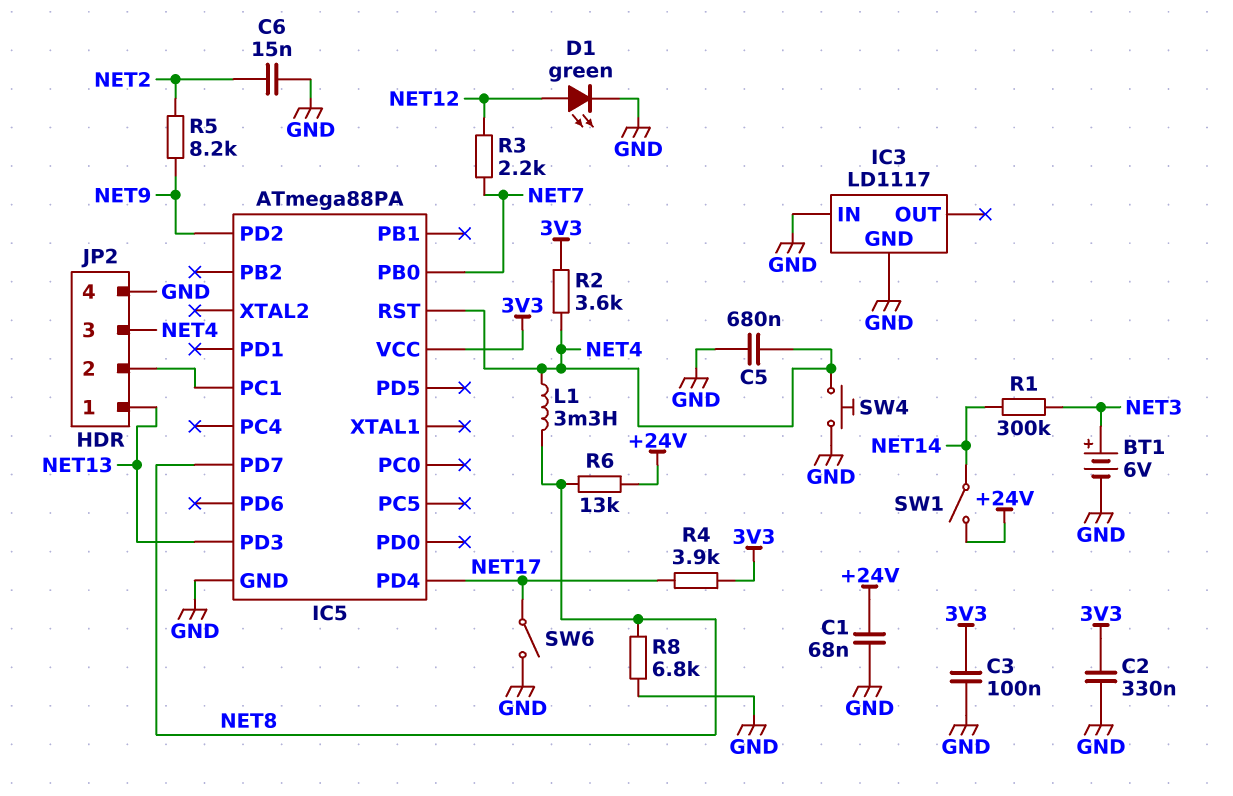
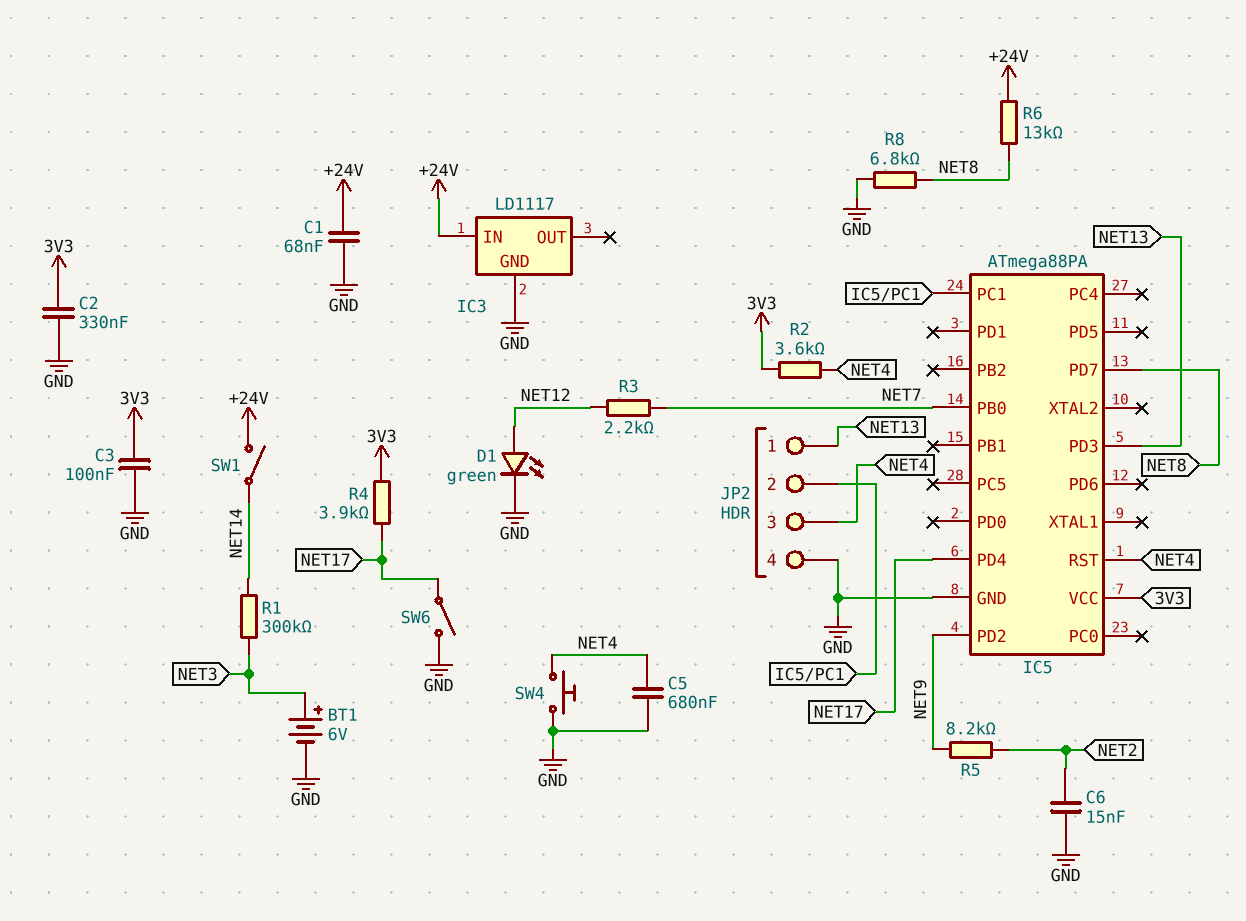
IC3 pin IN: GND -> +24V
L1: 3.3mH (NET4, NET8) -> none

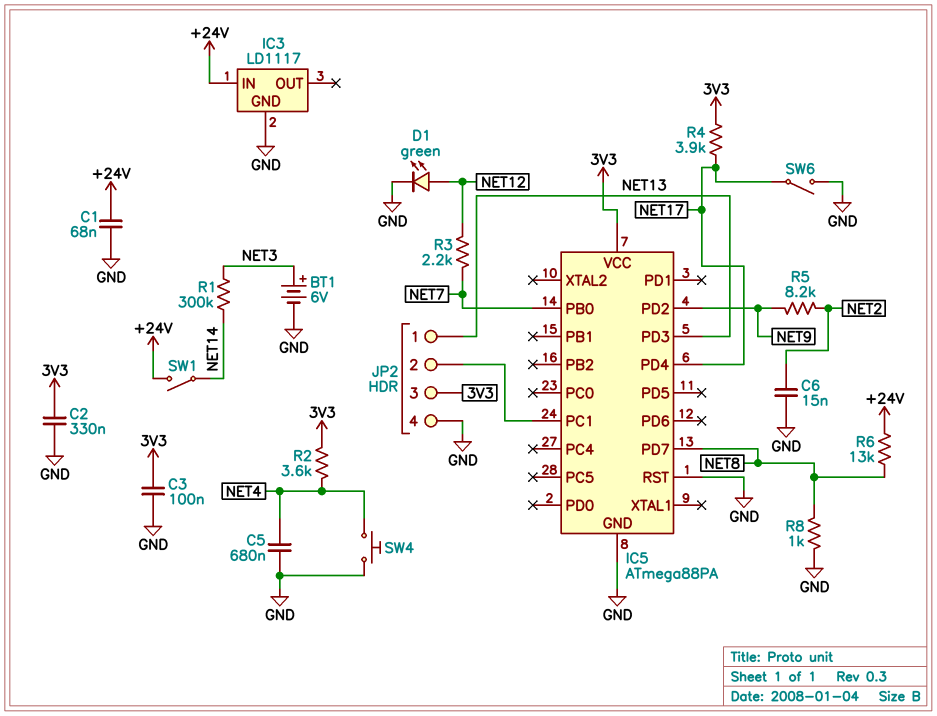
IC5 pin RST: NET4 -> GND
JP2 pin 3: NET4 -> 3V3
R8: 6.8k (GND, NET8) -> 1k (GND, NET8)

